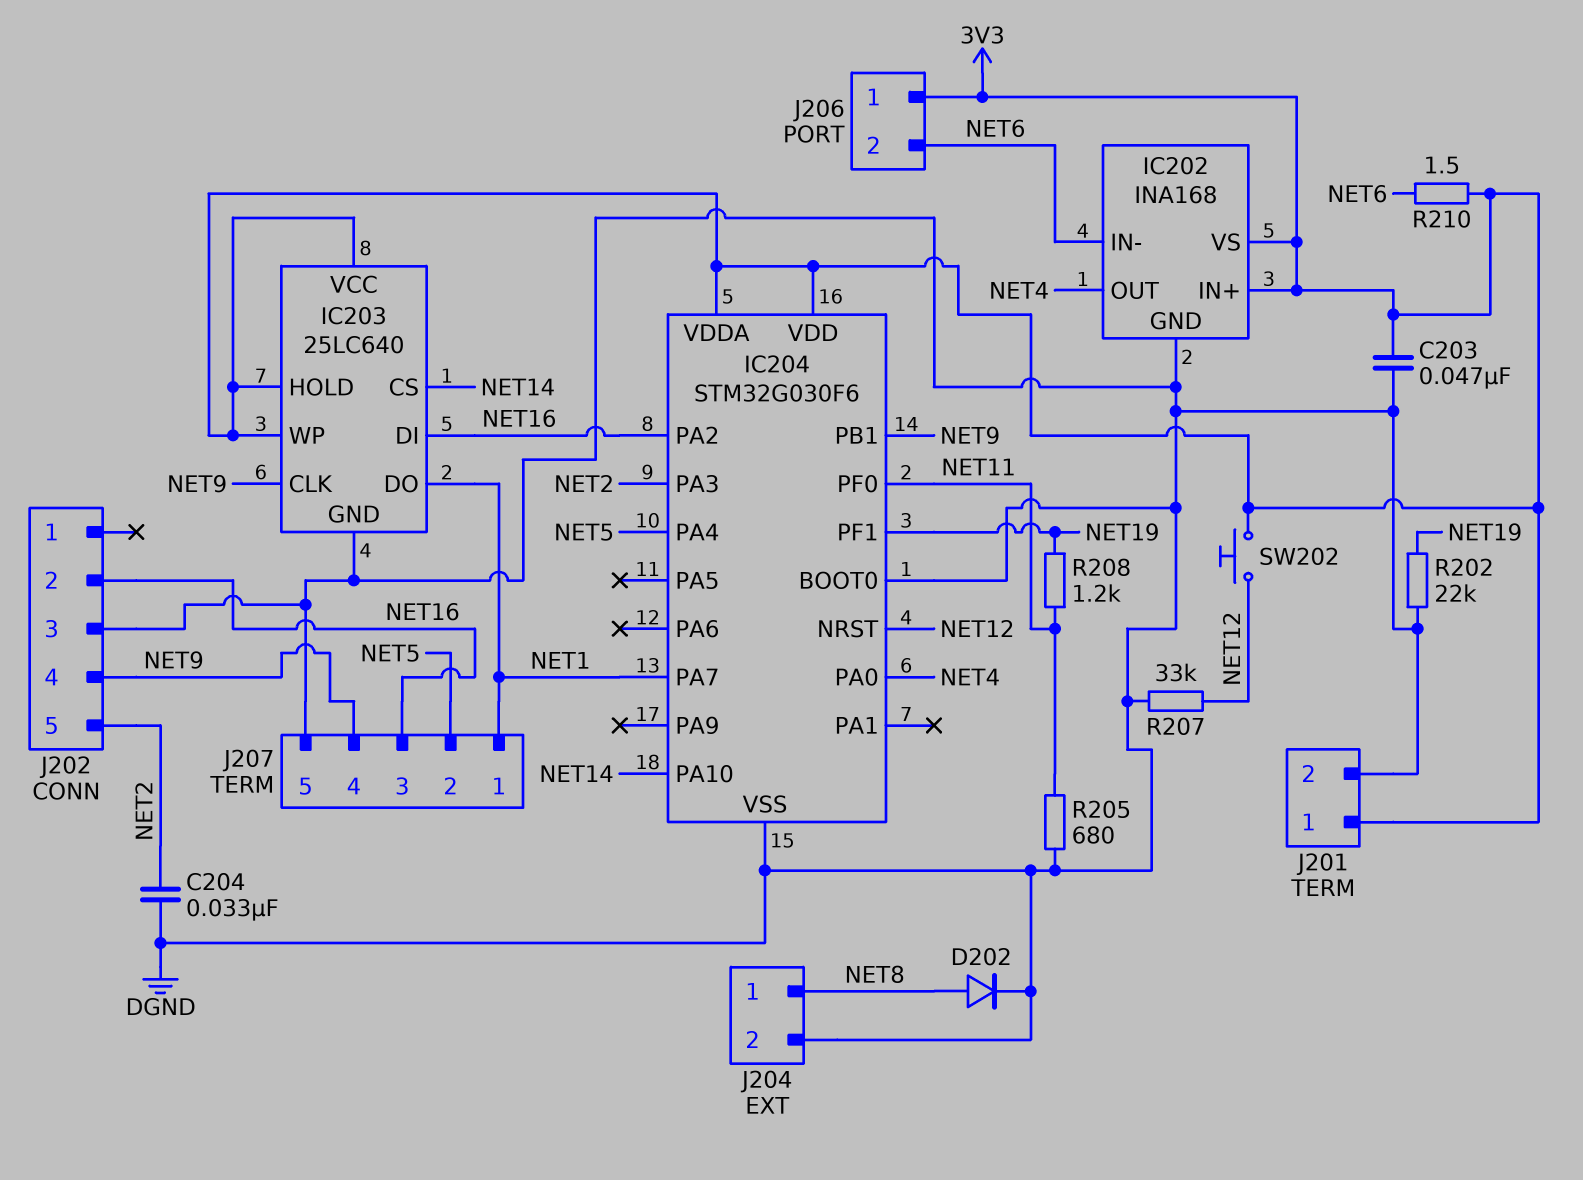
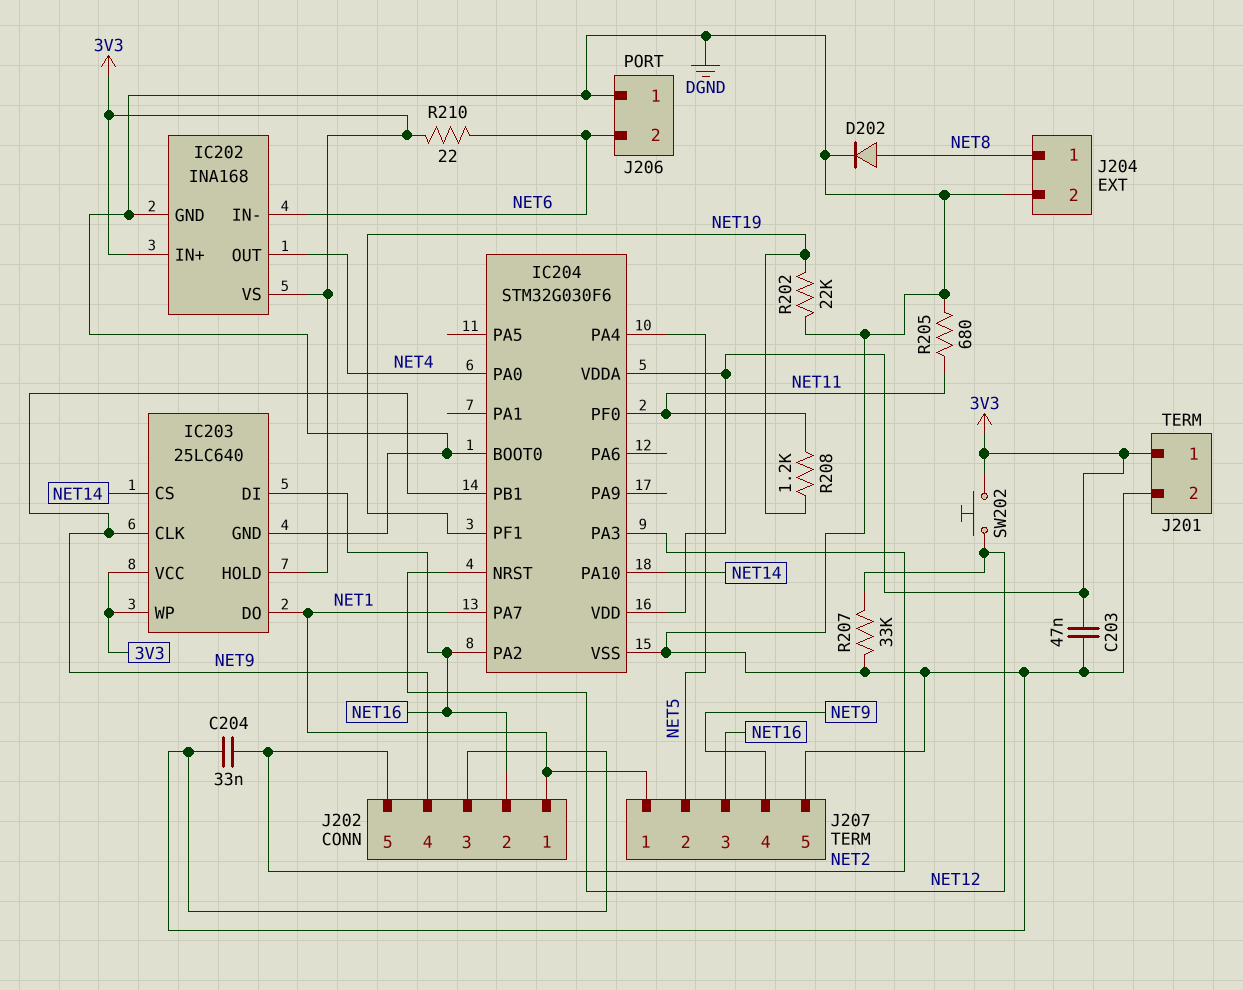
J202 pin 1: none -> NET1
J206 pin 1: 3V3 -> DGND
R210: 1.5 (3V3, NET6) -> 22 (3V3, NET6)

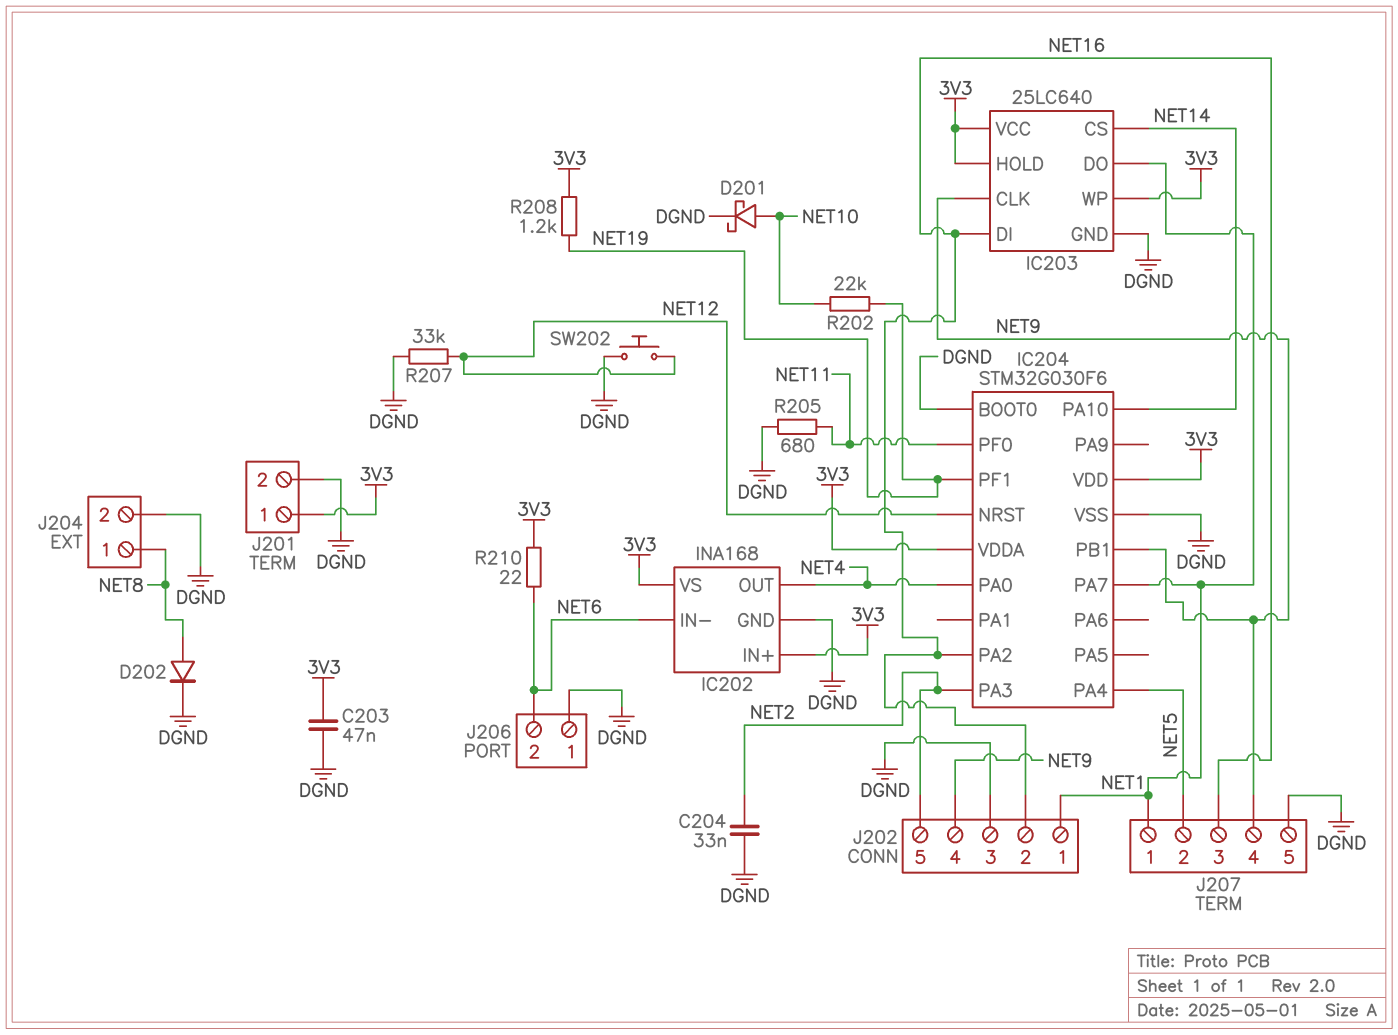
D201: none -> schottky (A NET10, K DGND)
R202: 22k (DGND, NET19) -> 22k (NET10, NET19)
R208: 1.2k (NET11, NET19) -> 1.2k (3V3, NET19)
SW202: button (3V3, NET12) -> button (DGND, NET12)

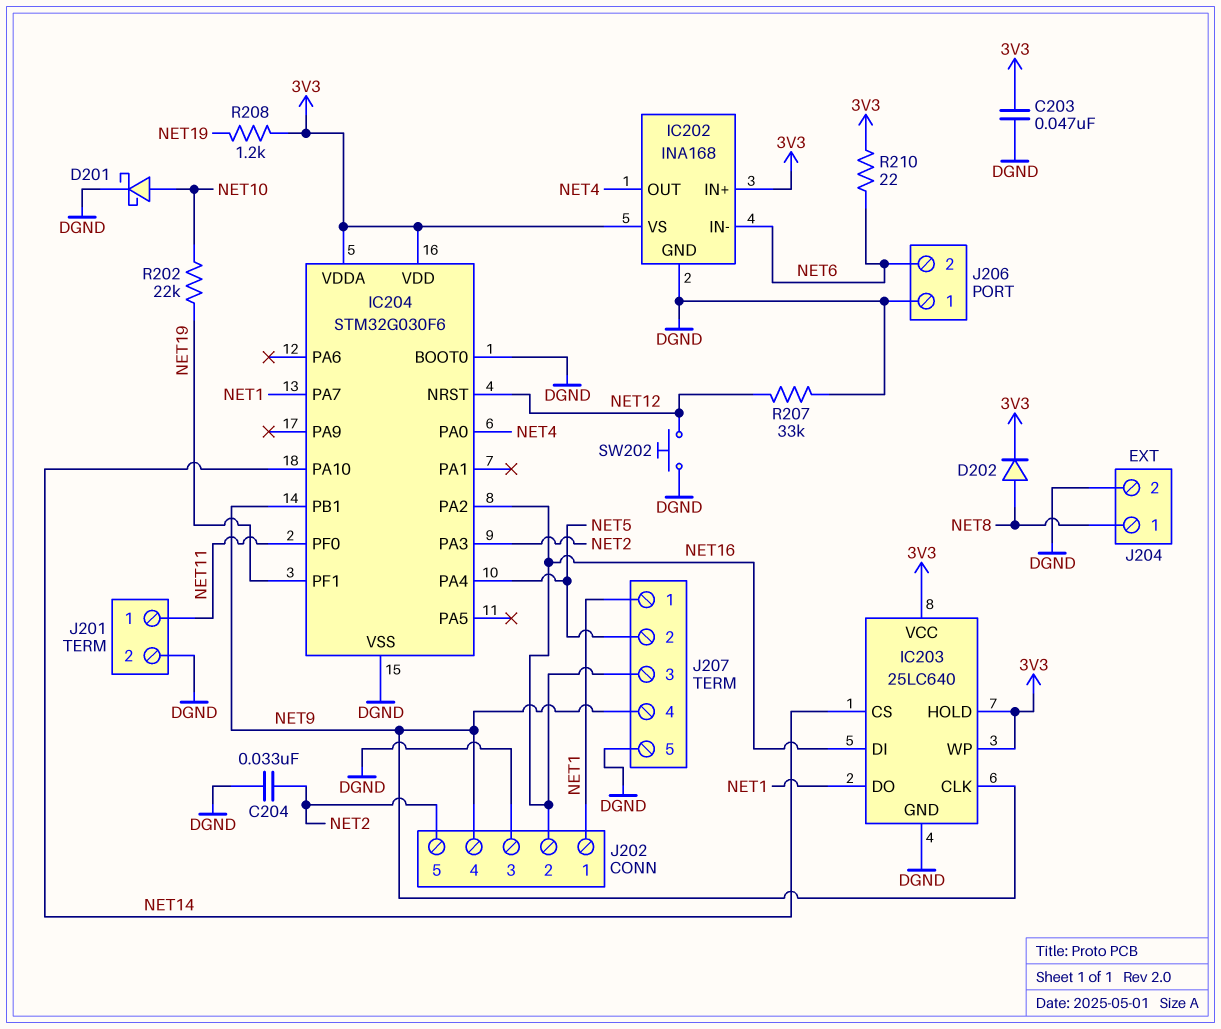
D202: diode (A NET8, K DGND) -> diode (A NET8, K 3V3)
J201 pin 1: 3V3 -> NET11
R205: 680 (DGND, NET11) -> none

